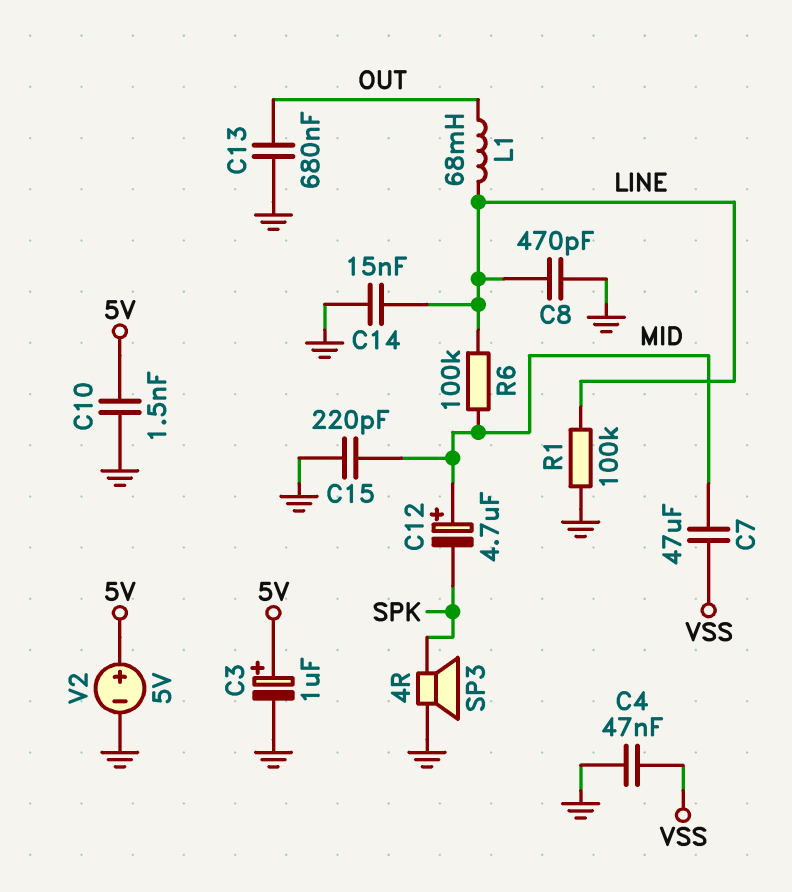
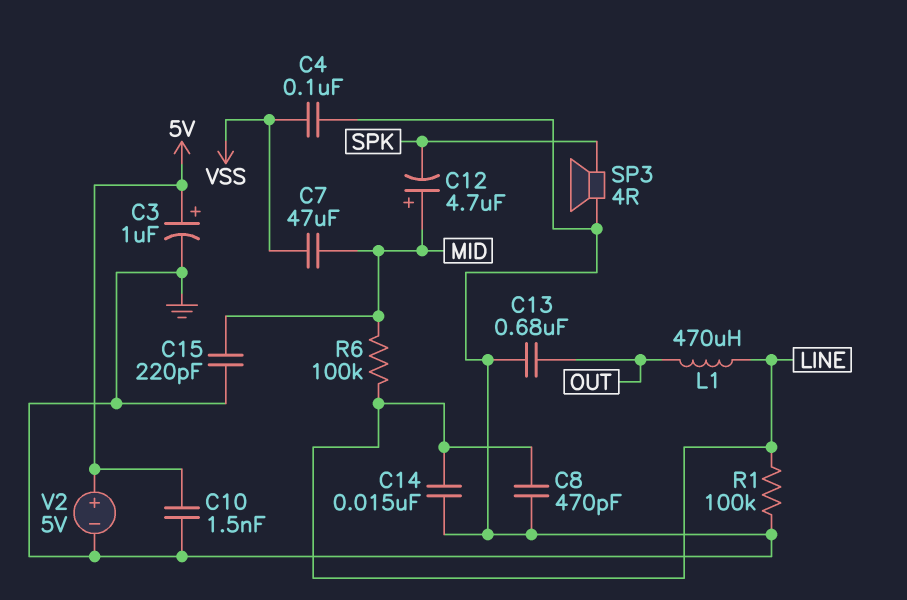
C4: 47nF (GND, VSS) -> 100nF (GND, VSS)
L1: 68mH (LINE, OUT) -> 470uH (LINE, OUT)

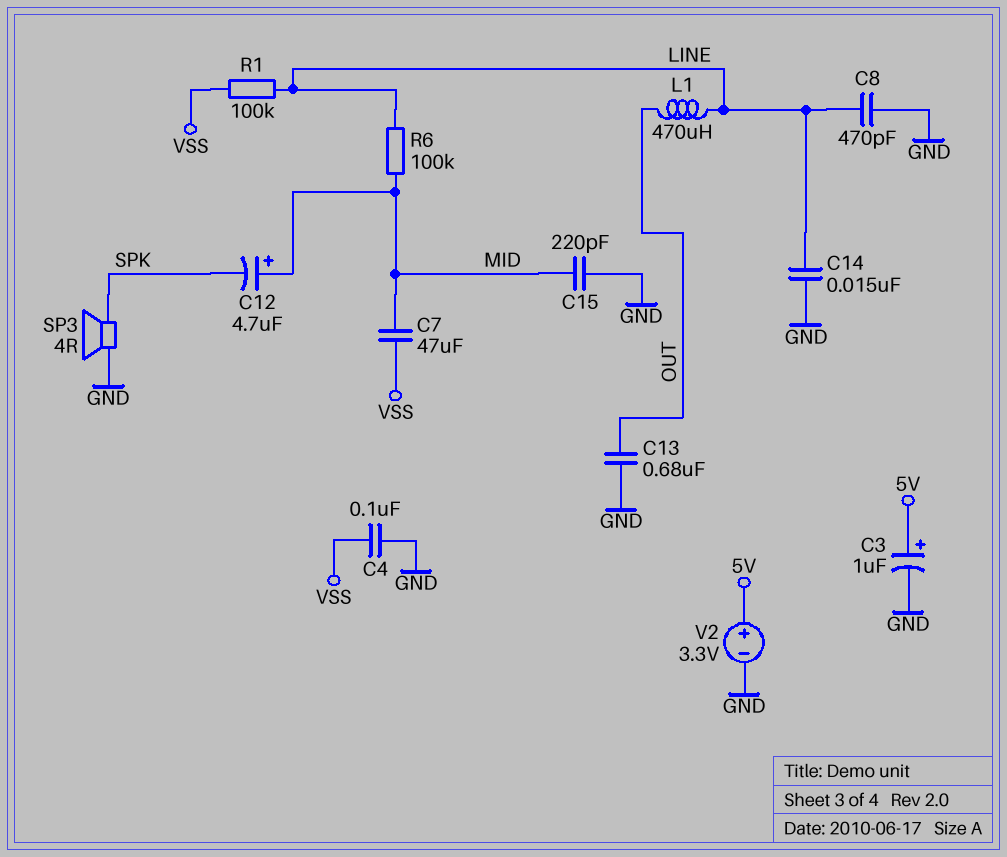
C10: 1.5nF (5V, GND) -> none
R1: 100k (GND, LINE) -> 100k (LINE, VSS)
V2: 5V (plus 5V, minus GND) -> 3.3V (plus 5V, minus GND)

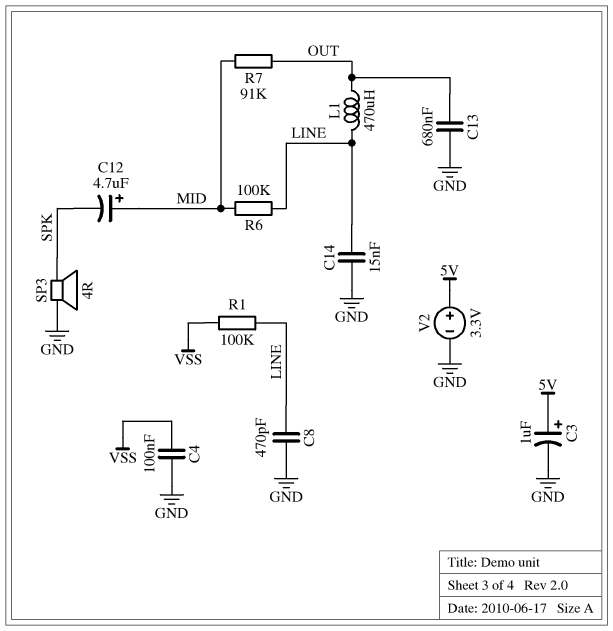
C7: 47uF (MID, VSS) -> none
C15: 220pF (GND, MID) -> none
R7: none -> 91k (MID, OUT)

